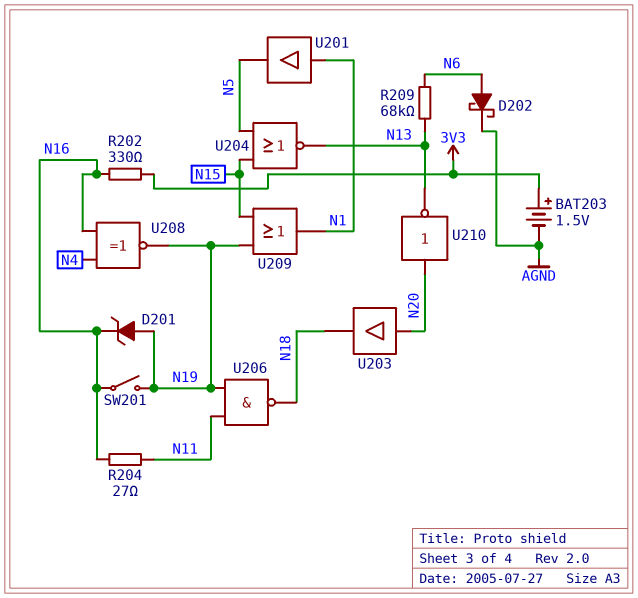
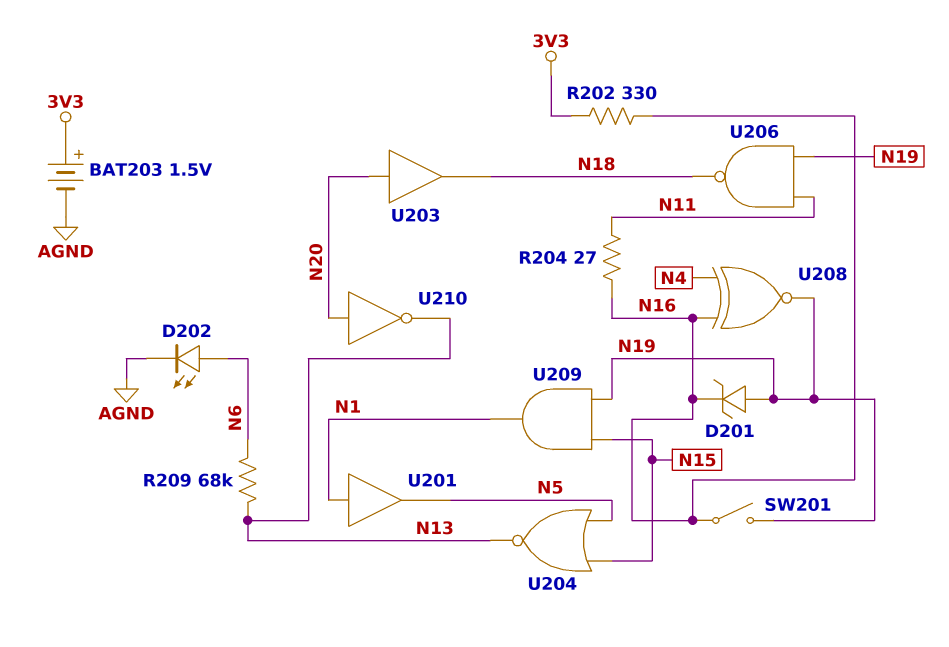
D202: schottky (A N6, K AGND) -> LED (A N6, K AGND)
U209: OR (in N15, in N19, out N1) -> AND (in N15, in N19, out N1)

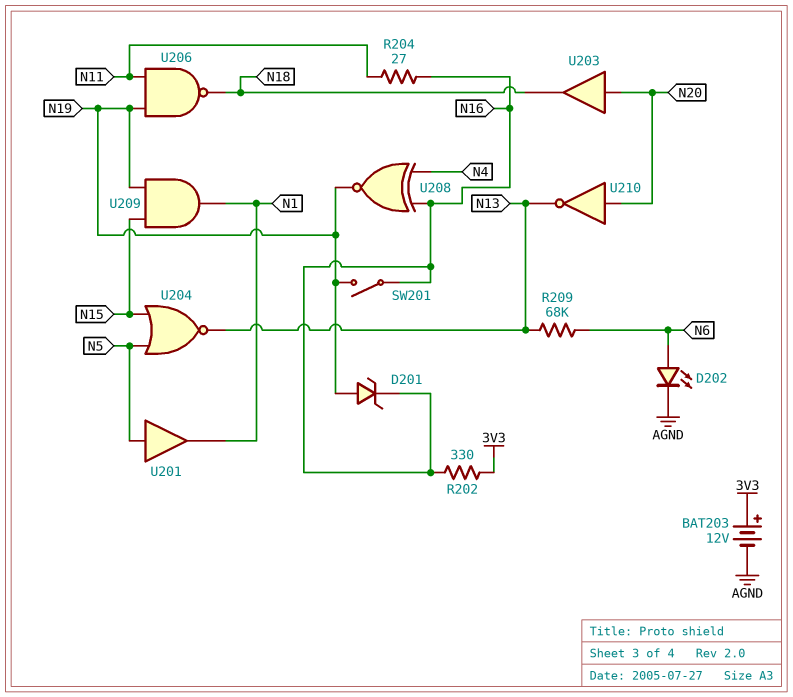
BAT203: 1.5V (plus 3V3, minus AGND) -> 12V (plus 3V3, minus AGND)
U201: buffer (in N1, out N5) -> buffer (in N5, out N1)

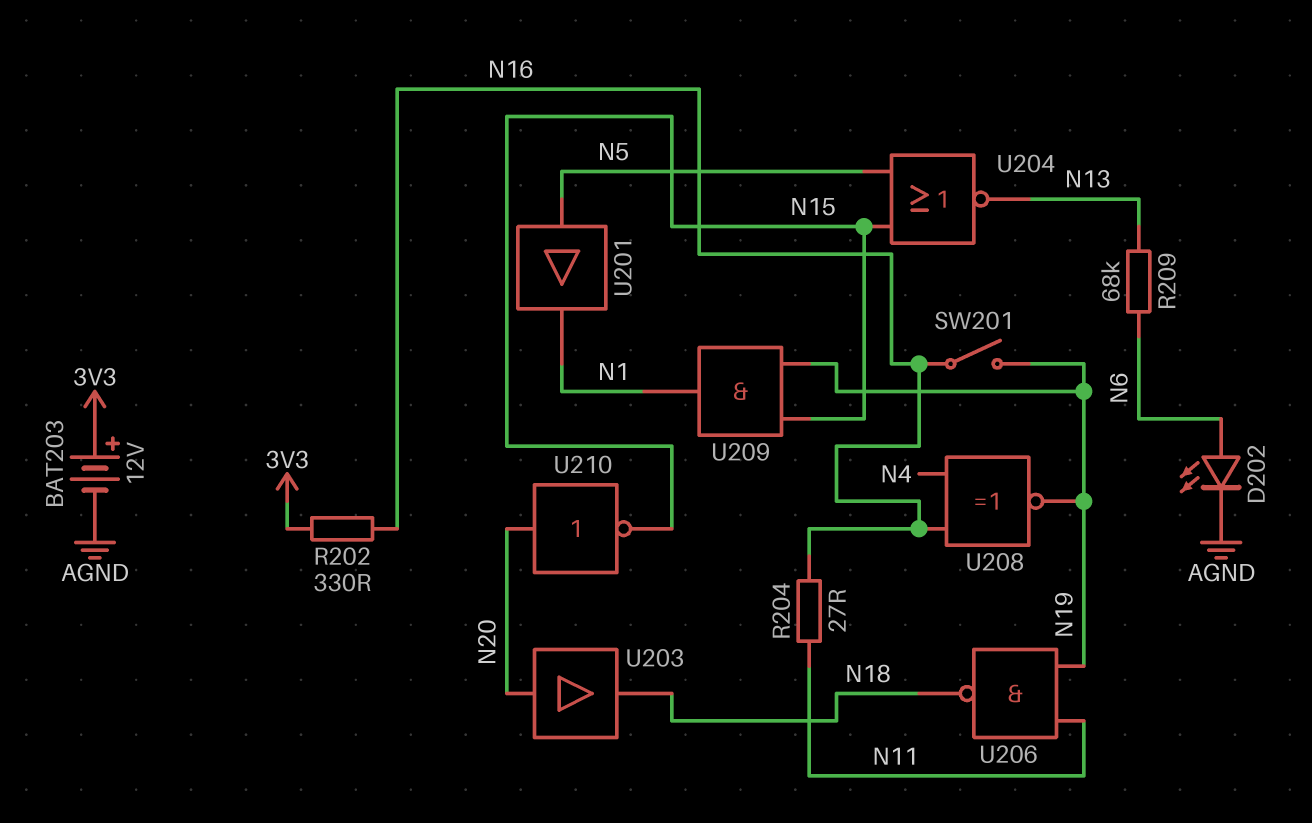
D201: zener (A N19, K N16) -> none
U210: NOT (in N20, out N13) -> NOT (in N20, out N15)

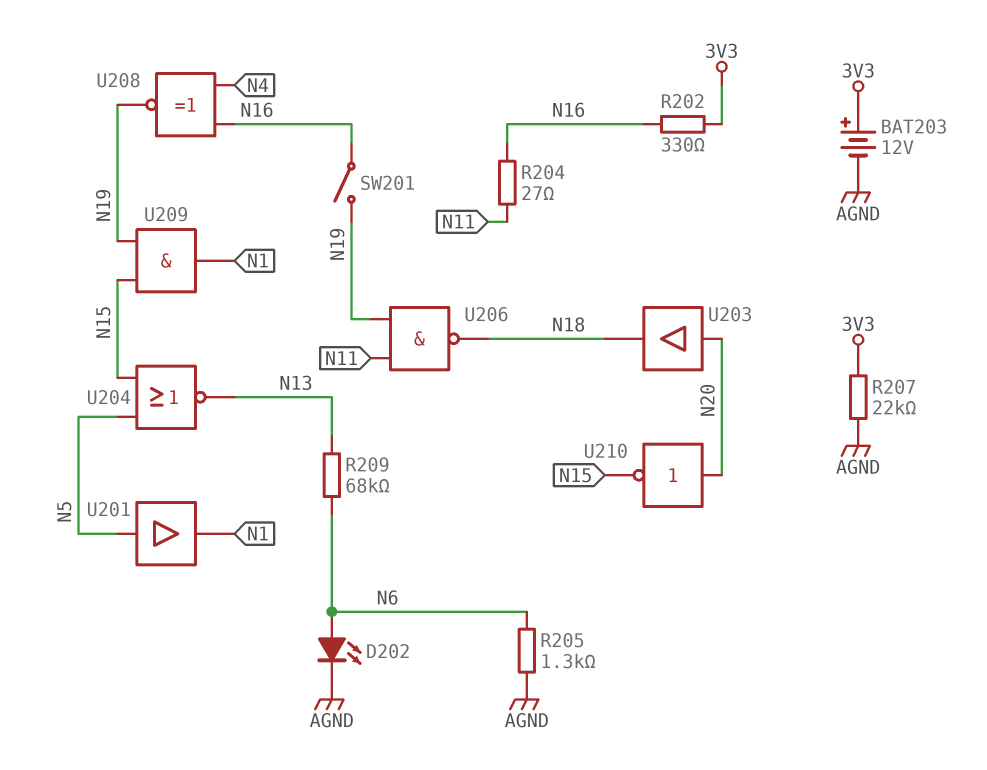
R205: none -> 1.3k (AGND, N6)
R207: none -> 22k (3V3, AGND)

